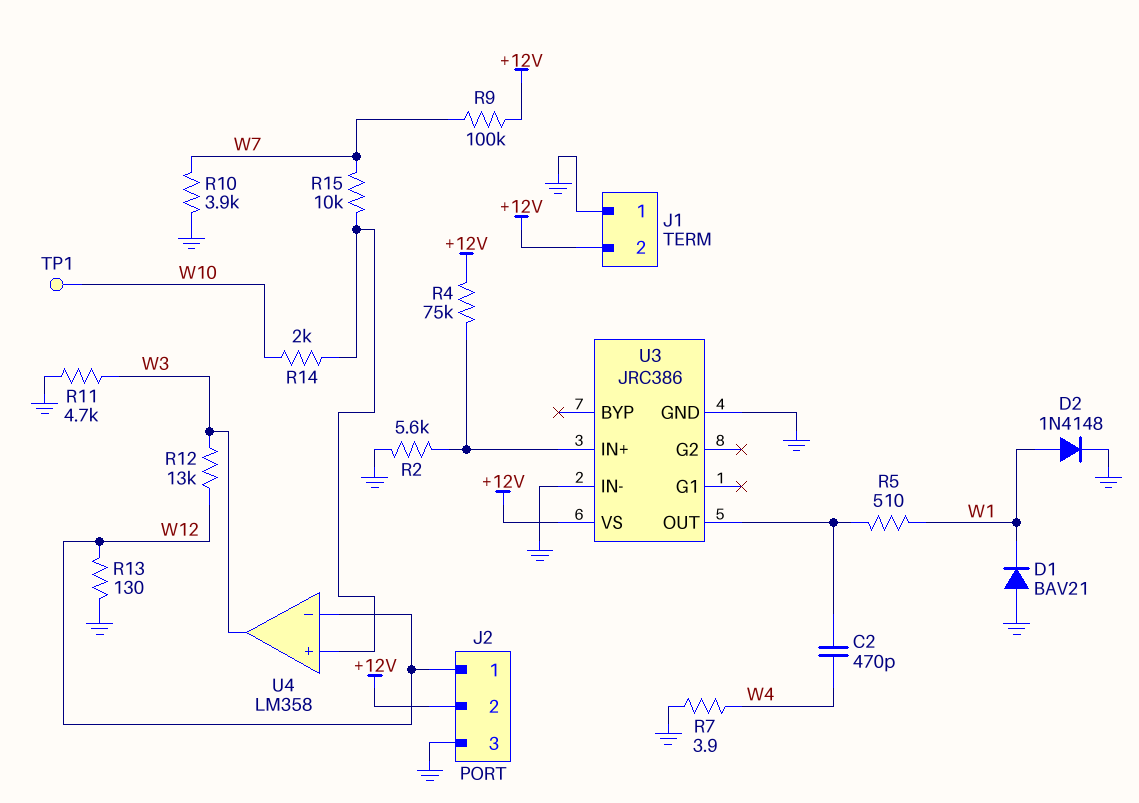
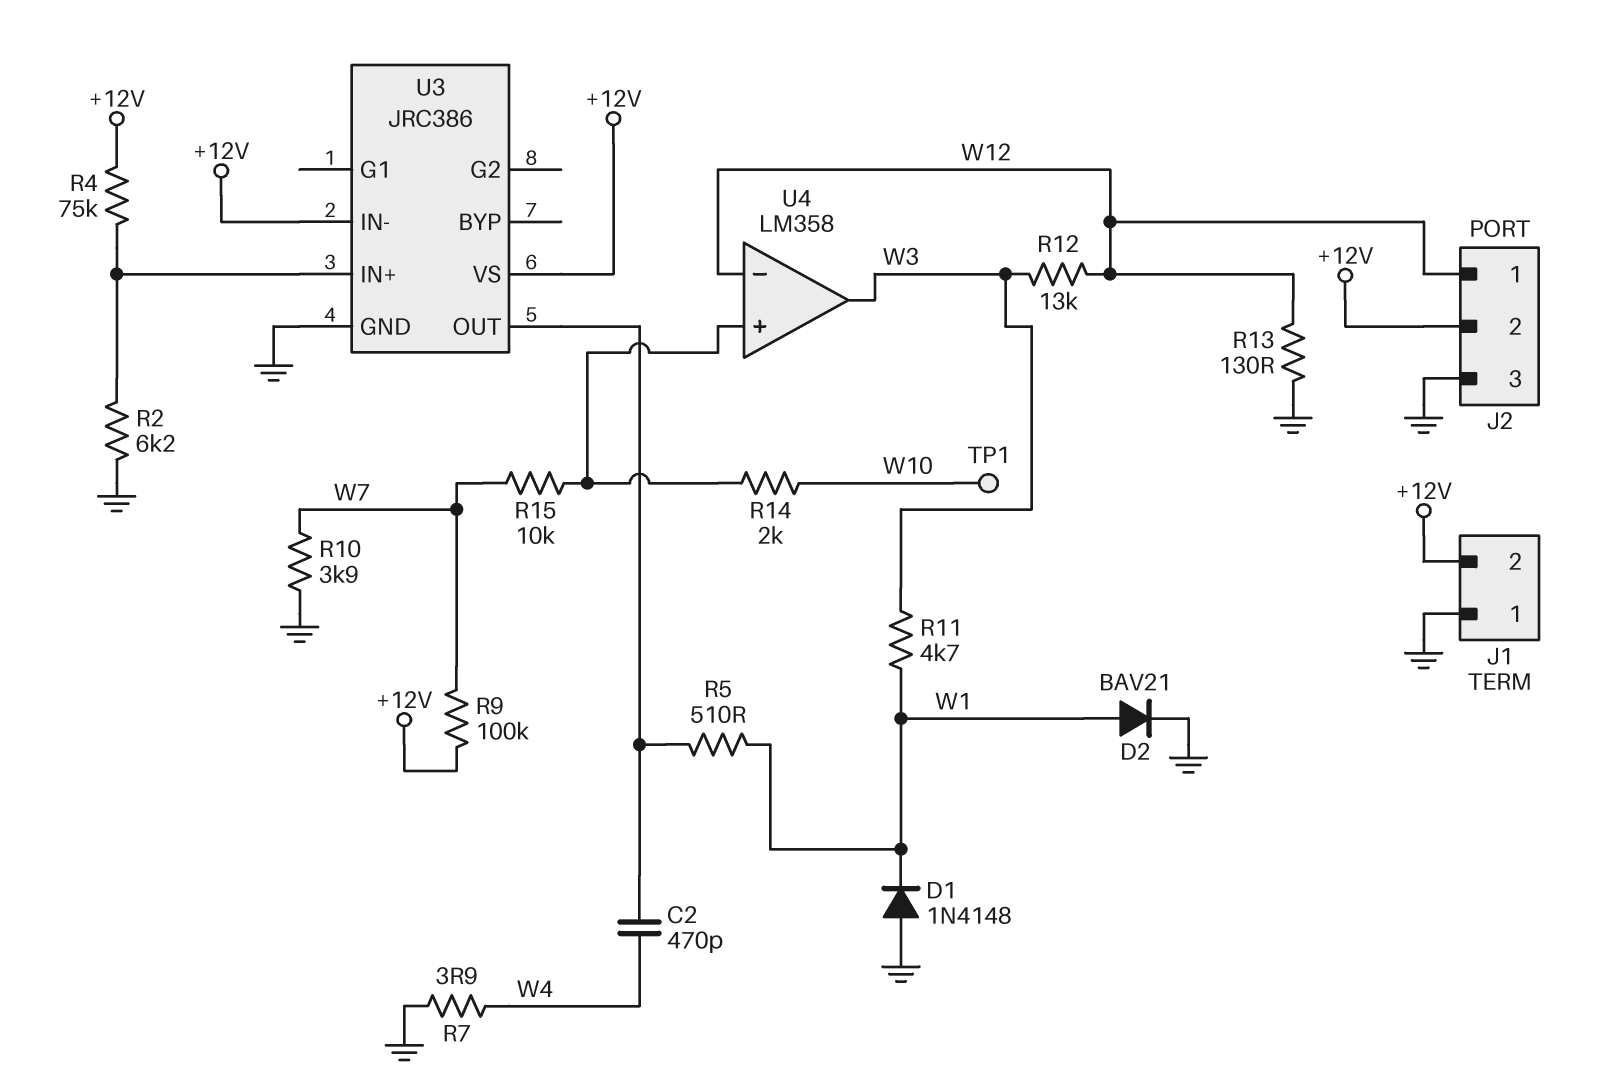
D1: diode BAV21 (A GND, K W1) -> diode 1N4148 (A GND, K W1)
D2: diode 1N4148 (A W1, K GND) -> diode BAV21 (A W1, K GND)
R2: 5.6k (GND, U3/IN+) -> 6.2k (GND, U3/IN+)
R11: 4.7k (GND, W3) -> 4.7k (W1, W3)
U3 pin IN-: GND -> +12V

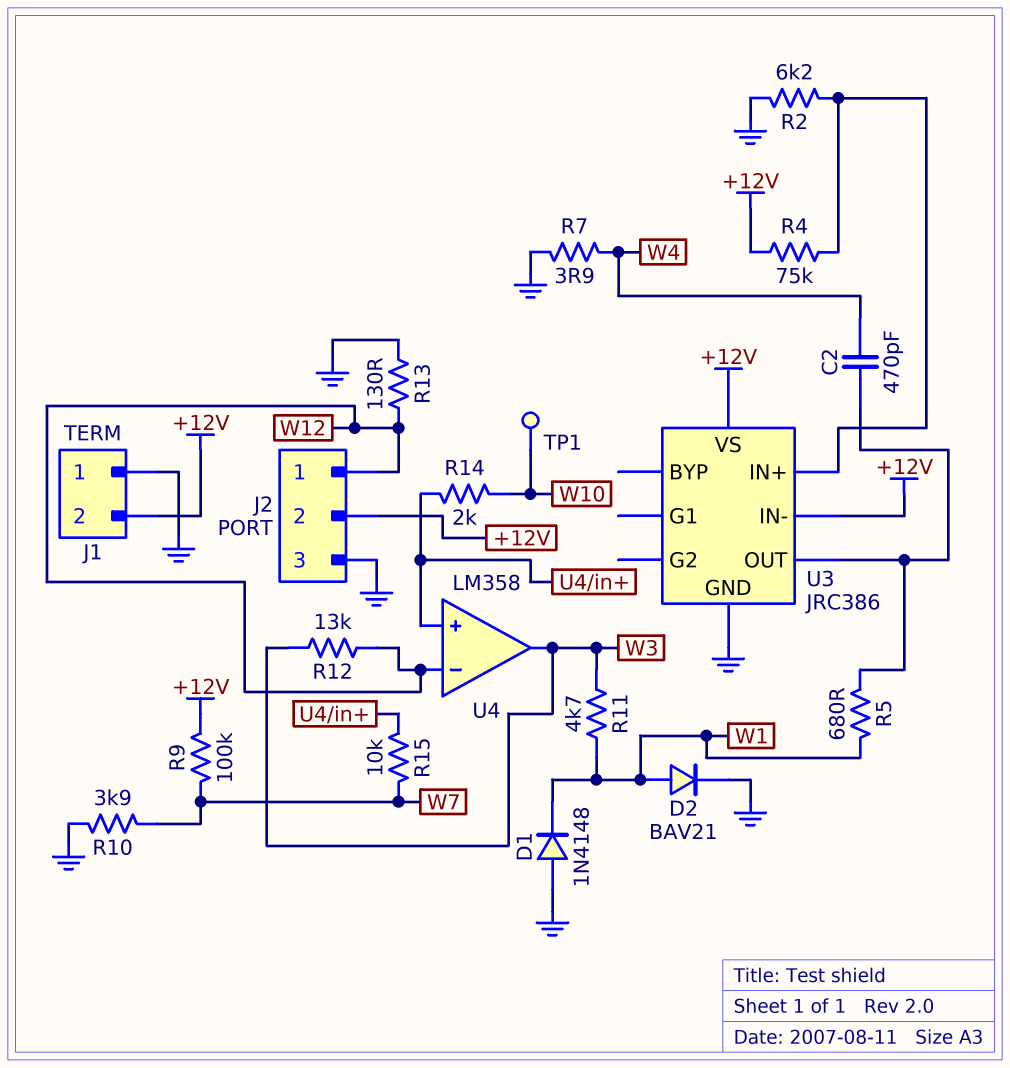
R5: 510 (U3/OUT, W1) -> 680 (U3/OUT, W1)

